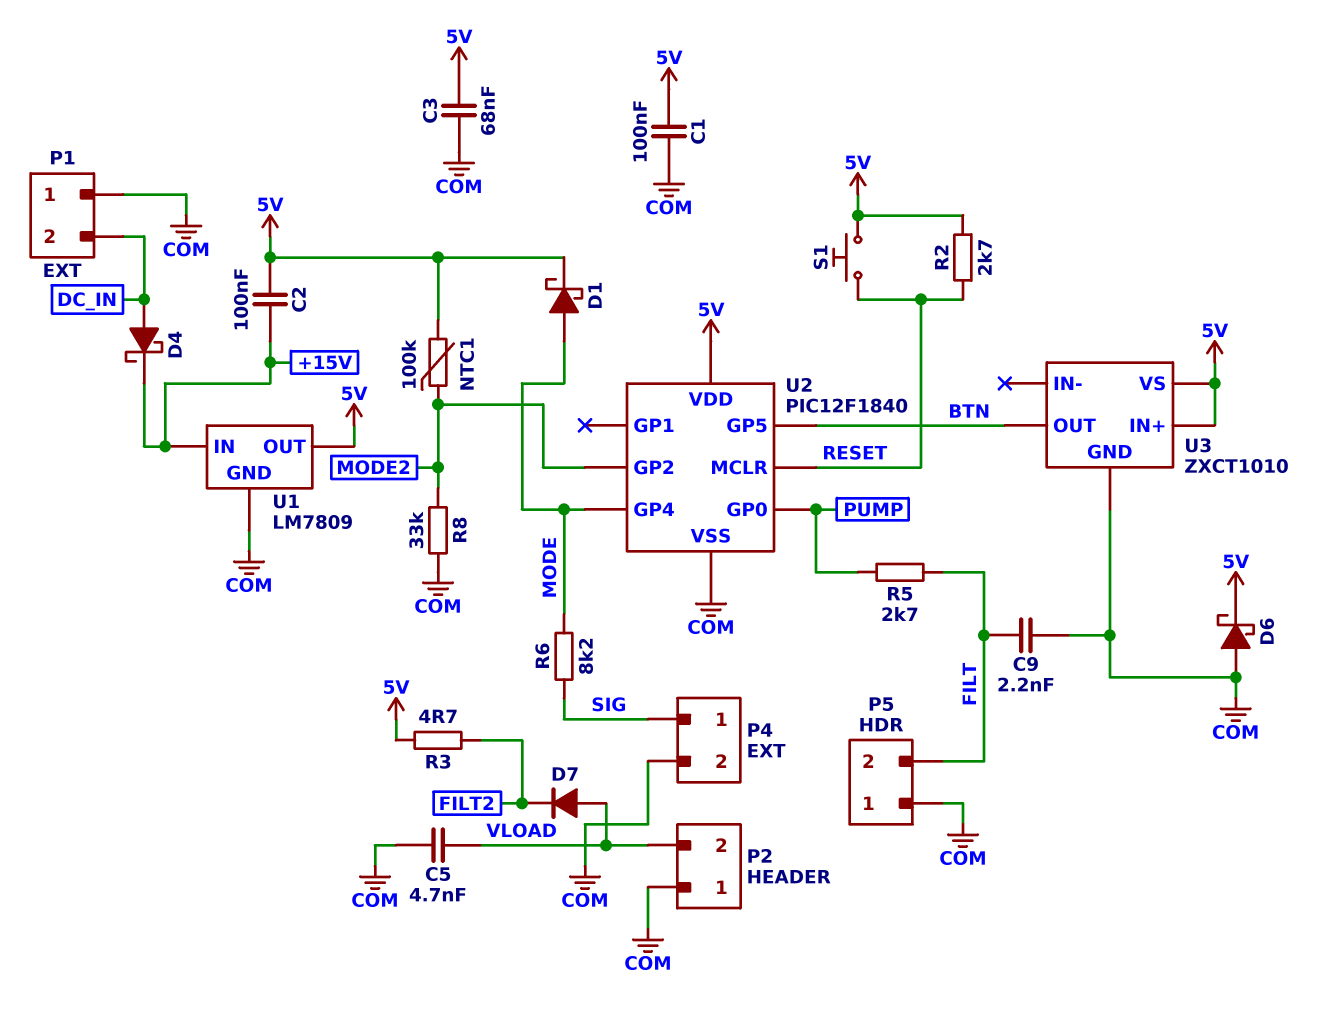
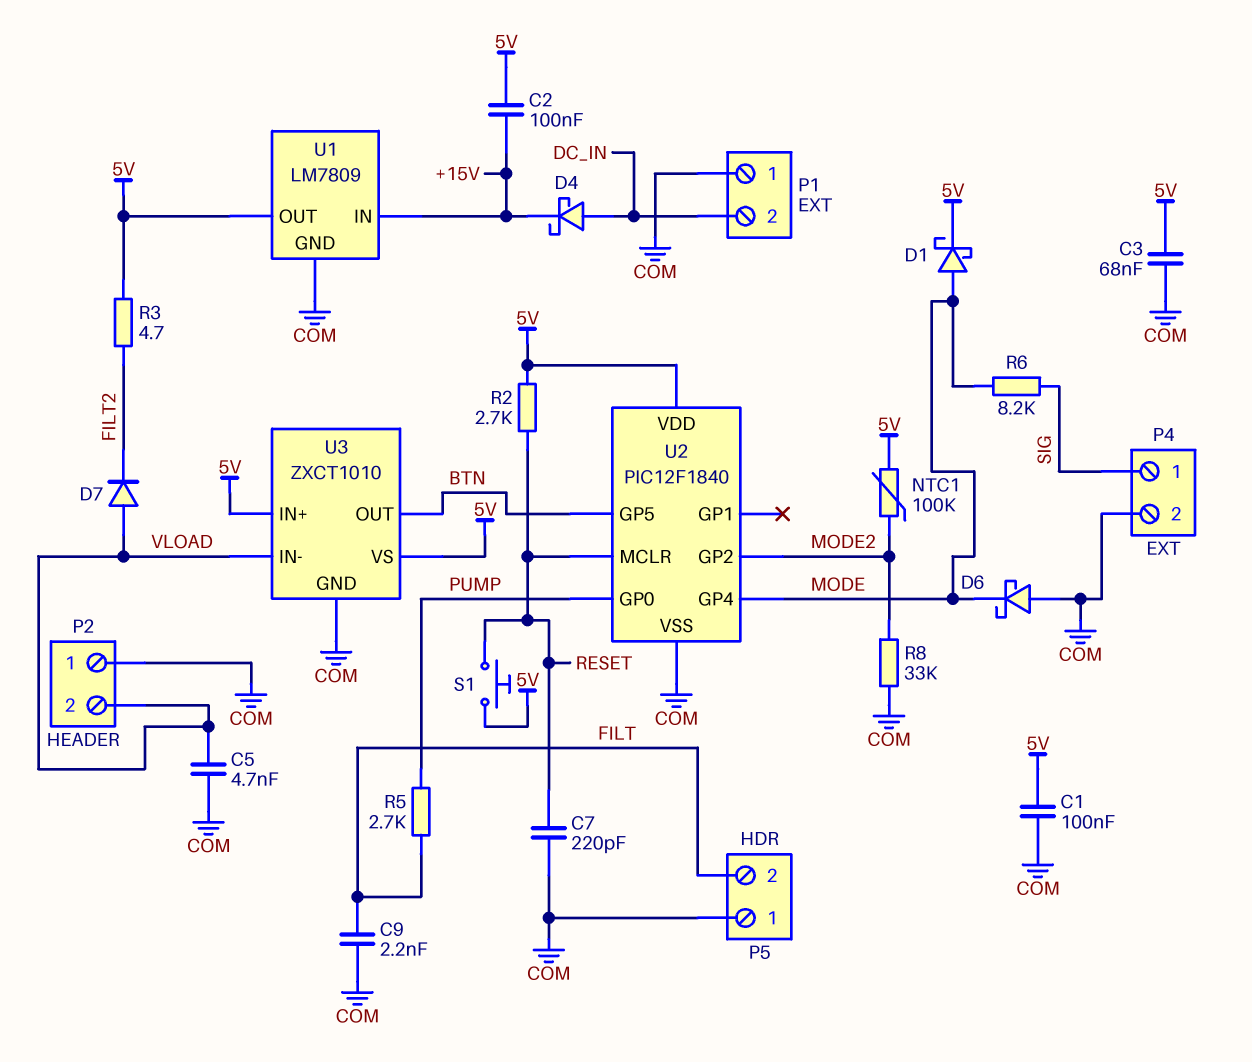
C7: none -> 220pF (COM, RESET)
D6: schottky (A COM, K 5V) -> schottky (A COM, K MODE)
U3 pin IN-: none -> VLOAD

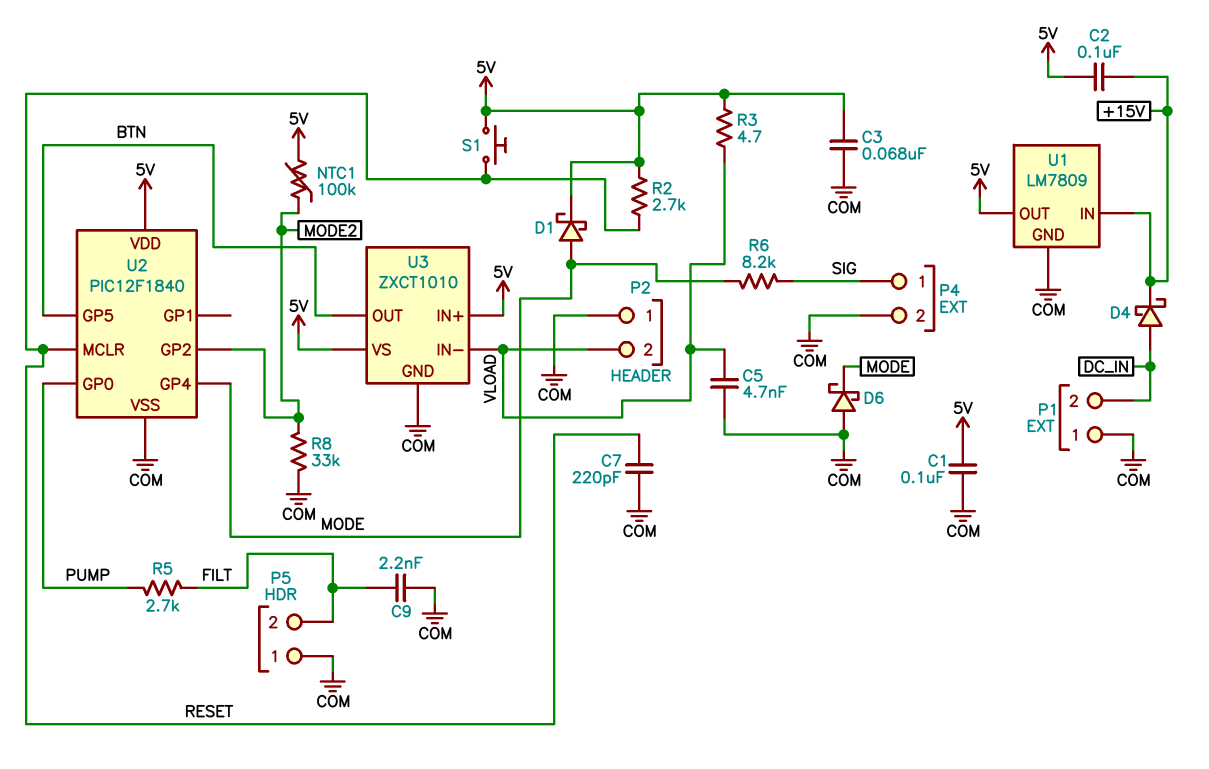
D7: diode (A VLOAD, K FILT2) -> none
R3: 4.7 (5V, FILT2) -> 4.7 (5V, VLOAD)

